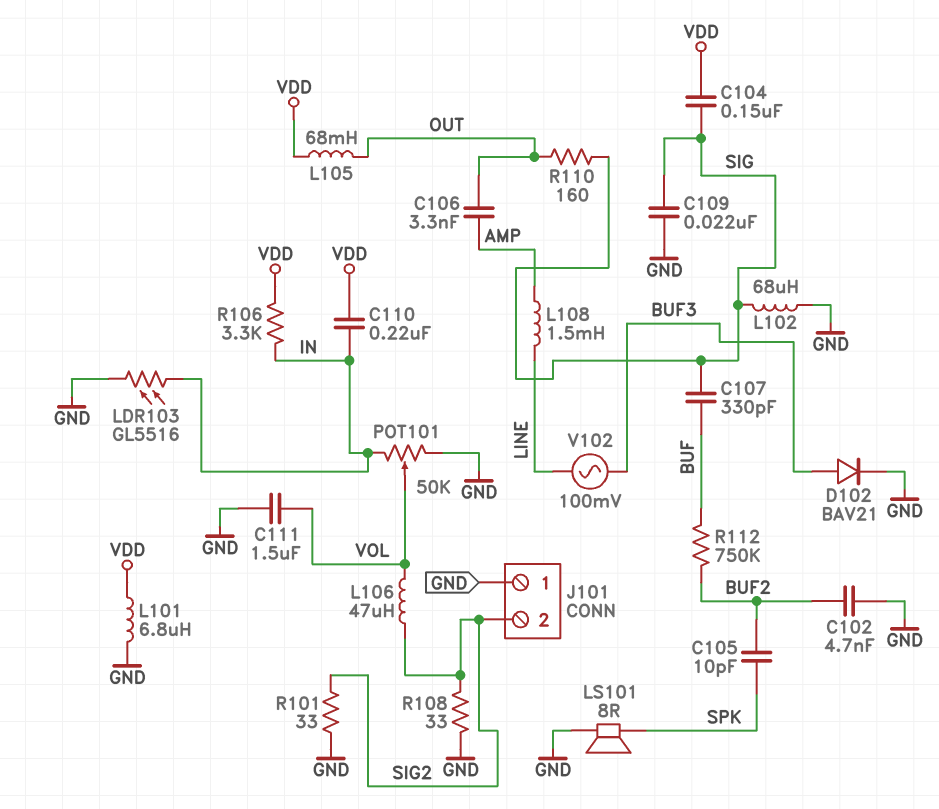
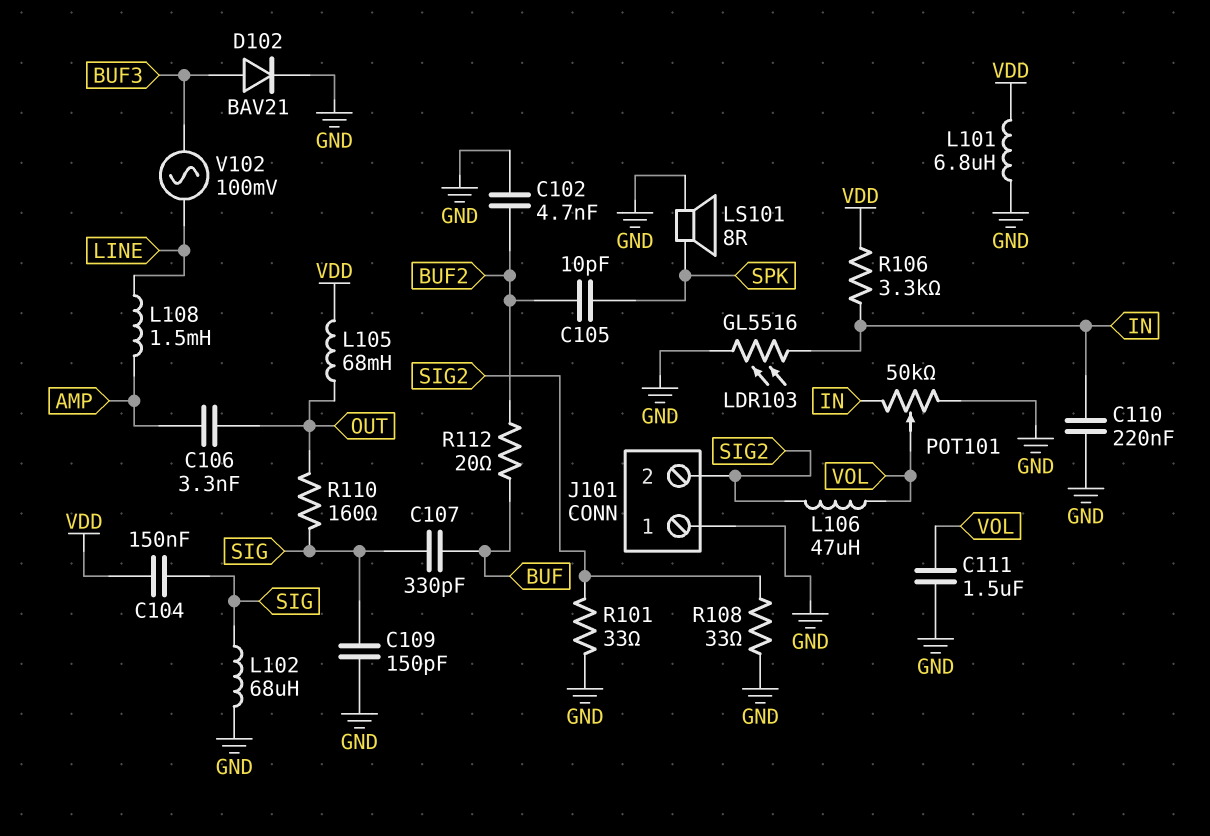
C109: 22nF (GND, SIG) -> 150pF (GND, SIG)
C110: 220nF (IN, VDD) -> 220nF (GND, IN)
R112: 750k (BUF, BUF2) -> 20 (BUF, BUF2)

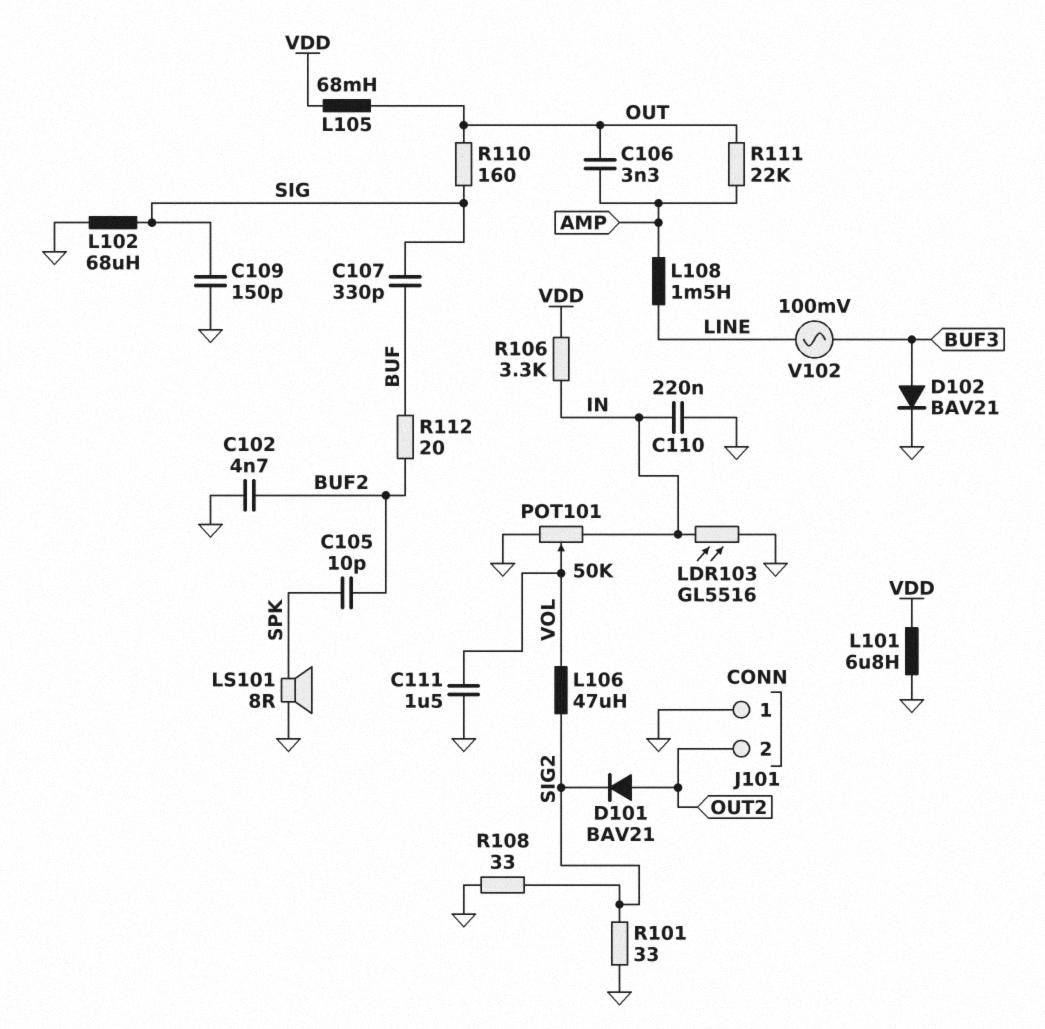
C104: 150nF (SIG, VDD) -> none
D101: none -> diode BAV21 (A OUT2, K SIG2)
J101 pin 2: SIG2 -> OUT2
R111: none -> 22k (AMP, OUT)

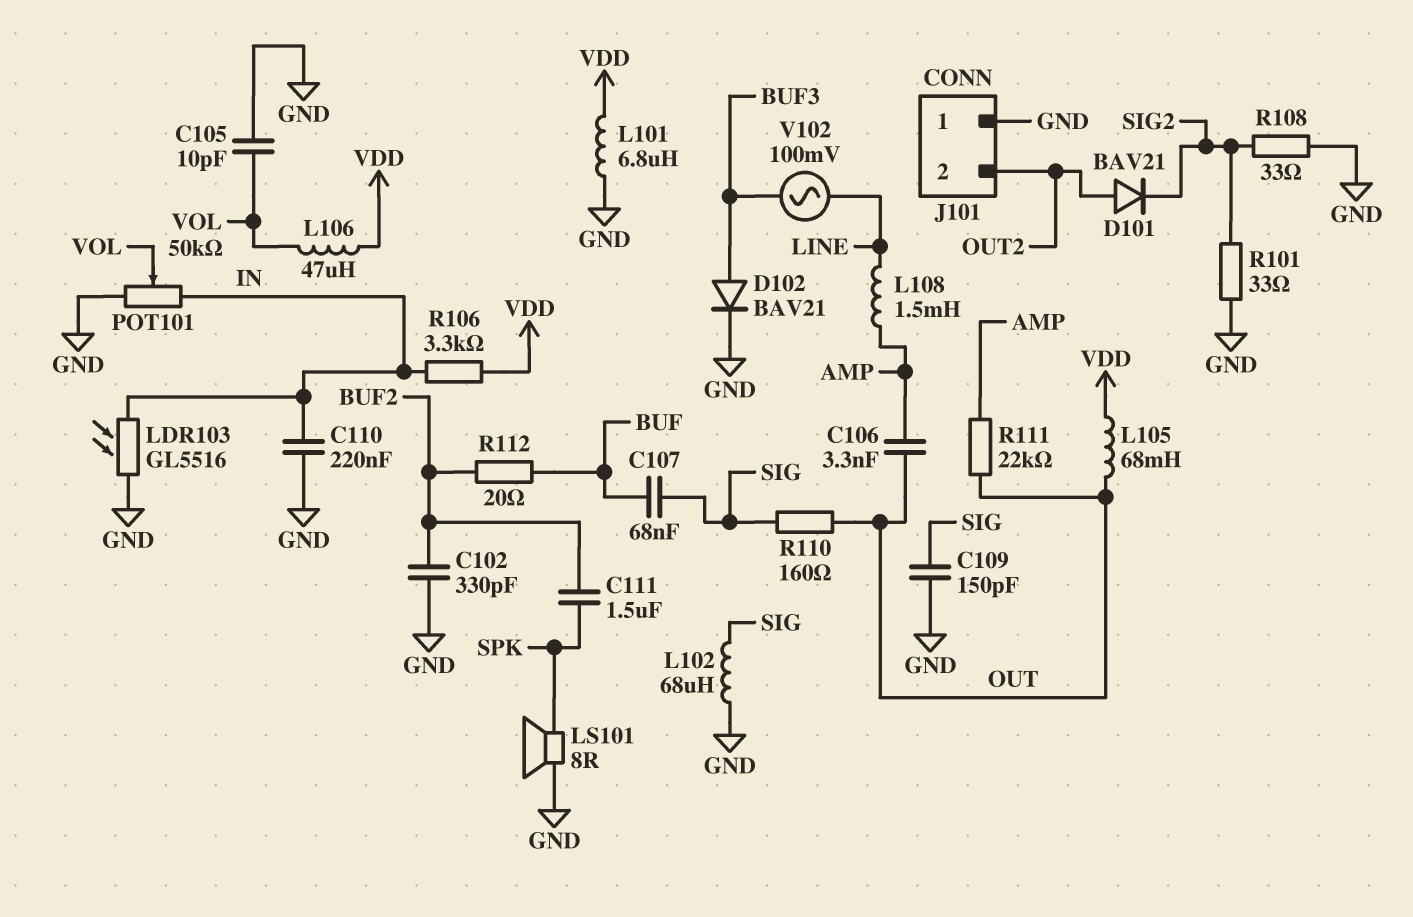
C102: 4.7nF (BUF2, GND) -> 330pF (BUF2, GND)
C105: 10pF (BUF2, SPK) -> 10pF (GND, VOL)
C107: 330pF (BUF, SIG) -> 68nF (BUF, SIG)
C111: 1.5uF (GND, VOL) -> 1.5uF (BUF2, SPK)
L106: 47uH (SIG2, VOL) -> 47uH (VDD, VOL)

